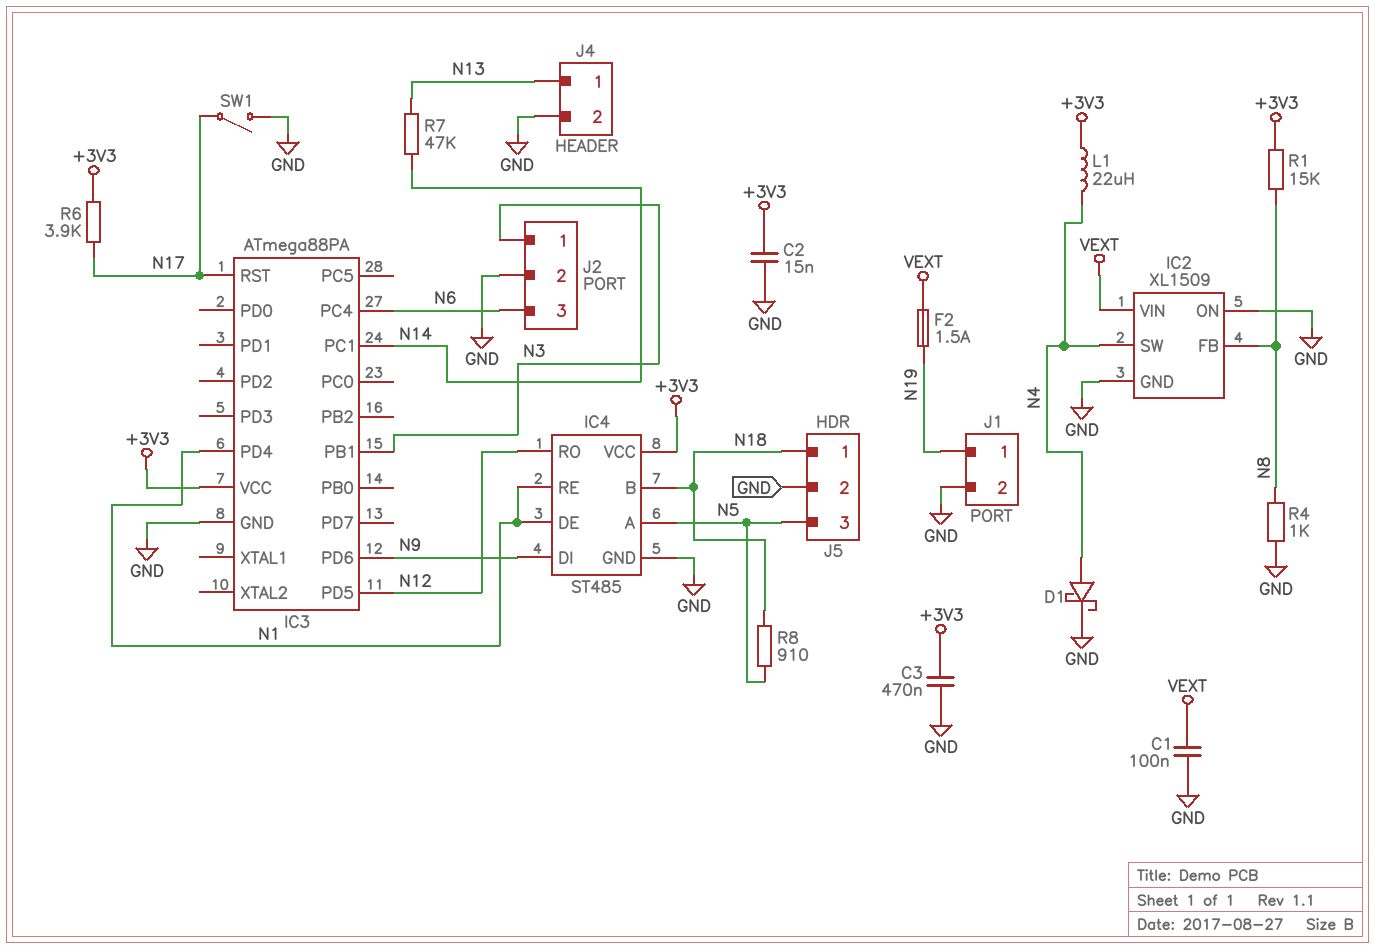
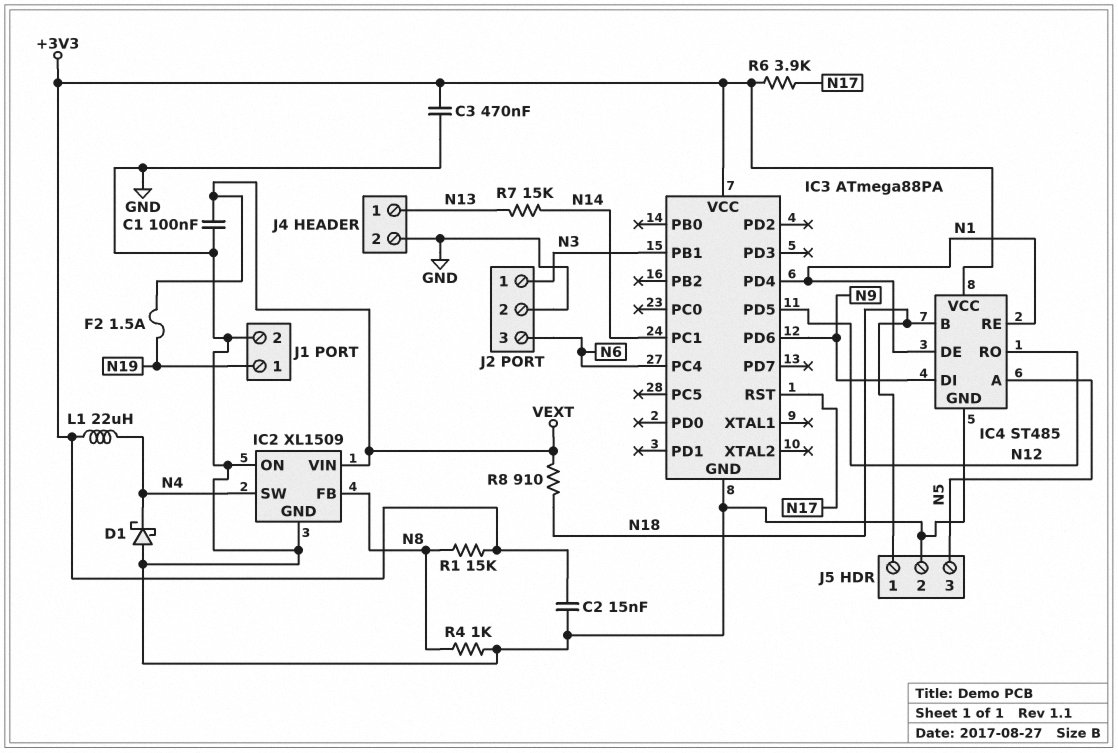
D1: schottky (A N4, K GND) -> schottky (A GND, K N4)
R7: 47k (N13, N14) -> 15k (N13, N14)
R8: 910 (N5, N18) -> 910 (N18, VEXT)
SW1: switch (GND, N17) -> none

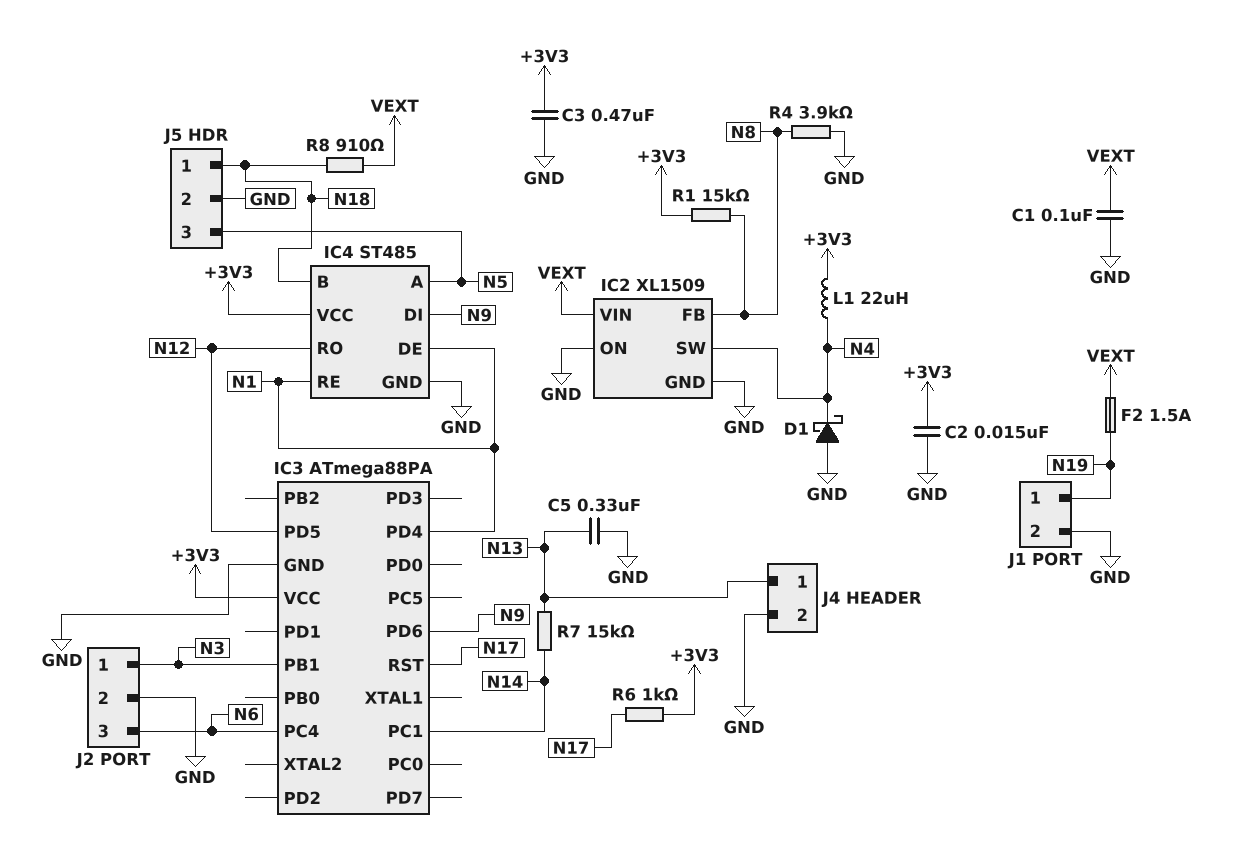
C5: none -> 330nF (GND, N13)
R4: 1k (GND, N8) -> 3.9k (GND, N8)
R6: 3.9k (+3V3, N17) -> 1k (+3V3, N17)

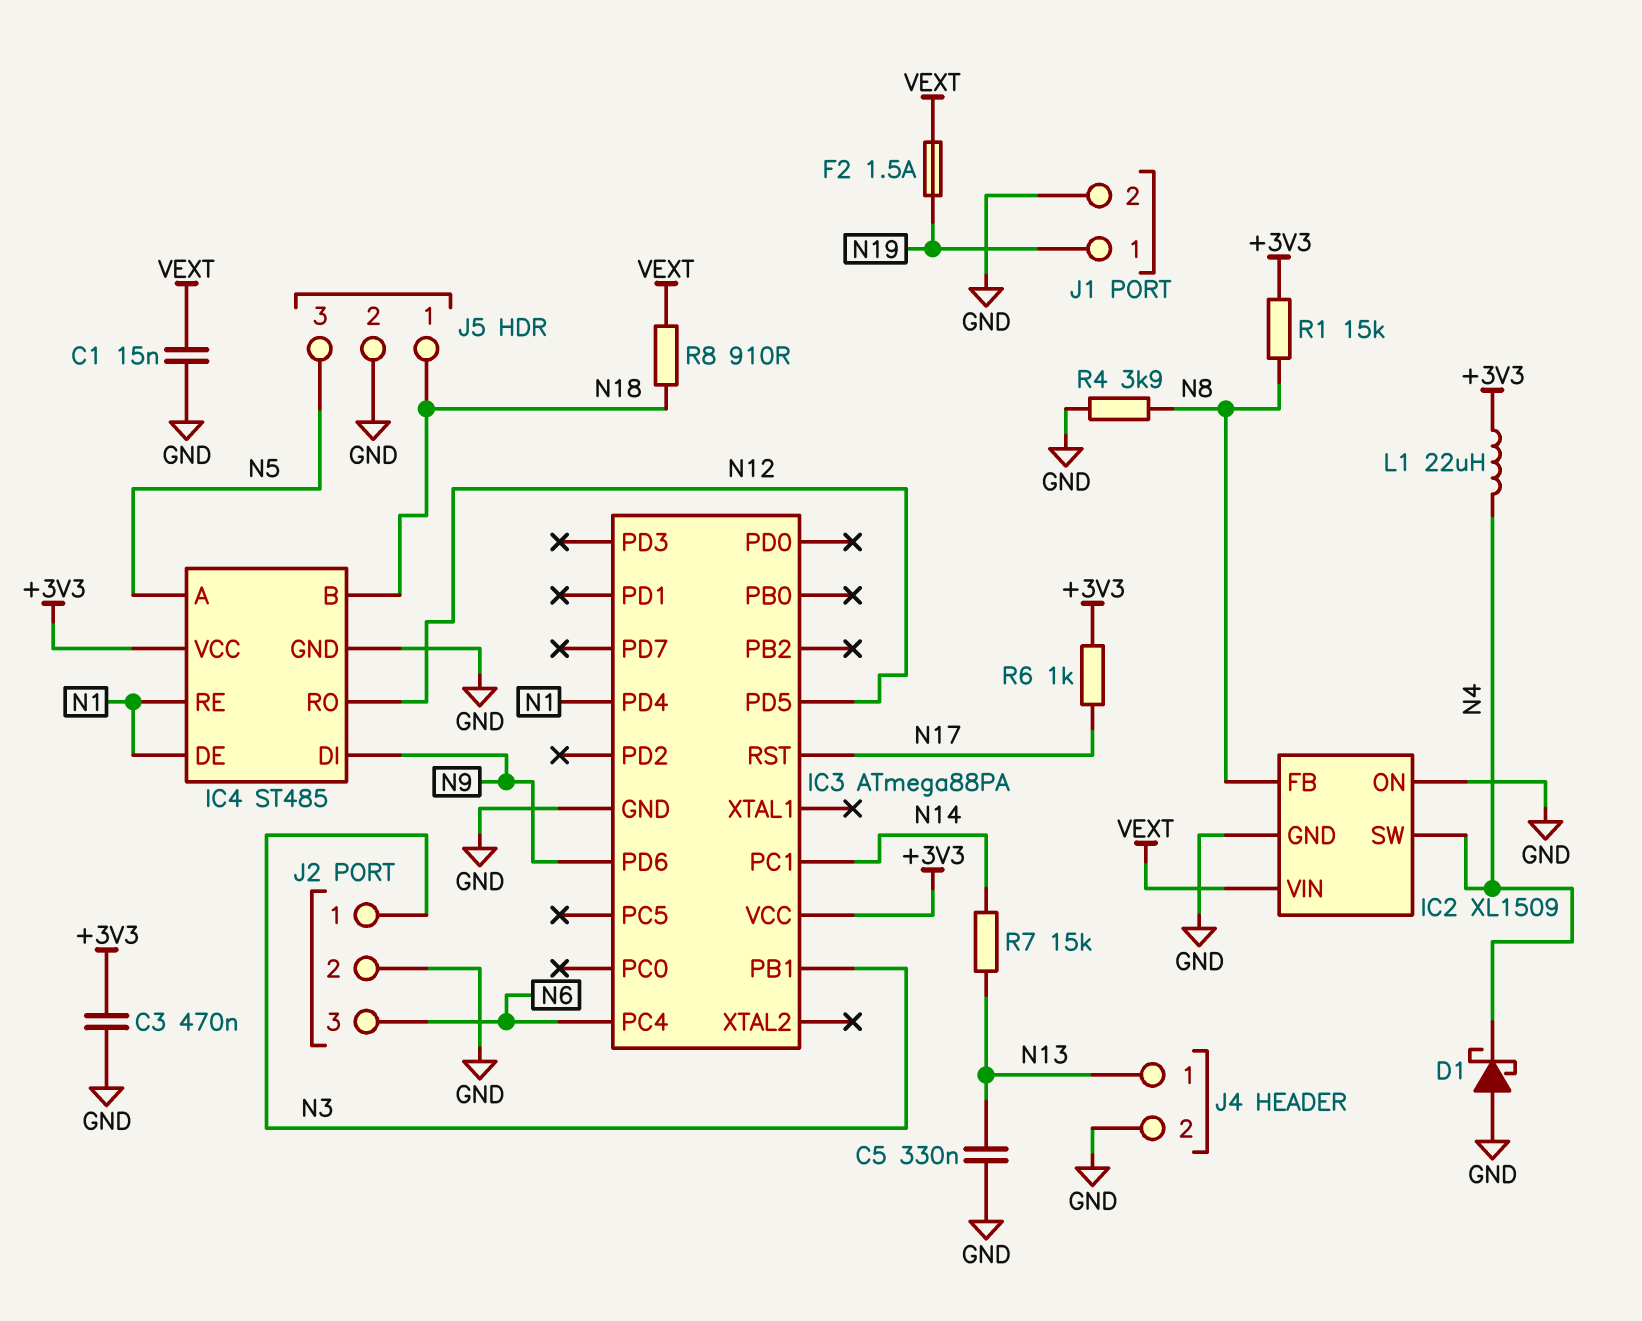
C1: 100nF (GND, VEXT) -> 15nF (GND, VEXT)
C2: 15nF (+3V3, GND) -> none

